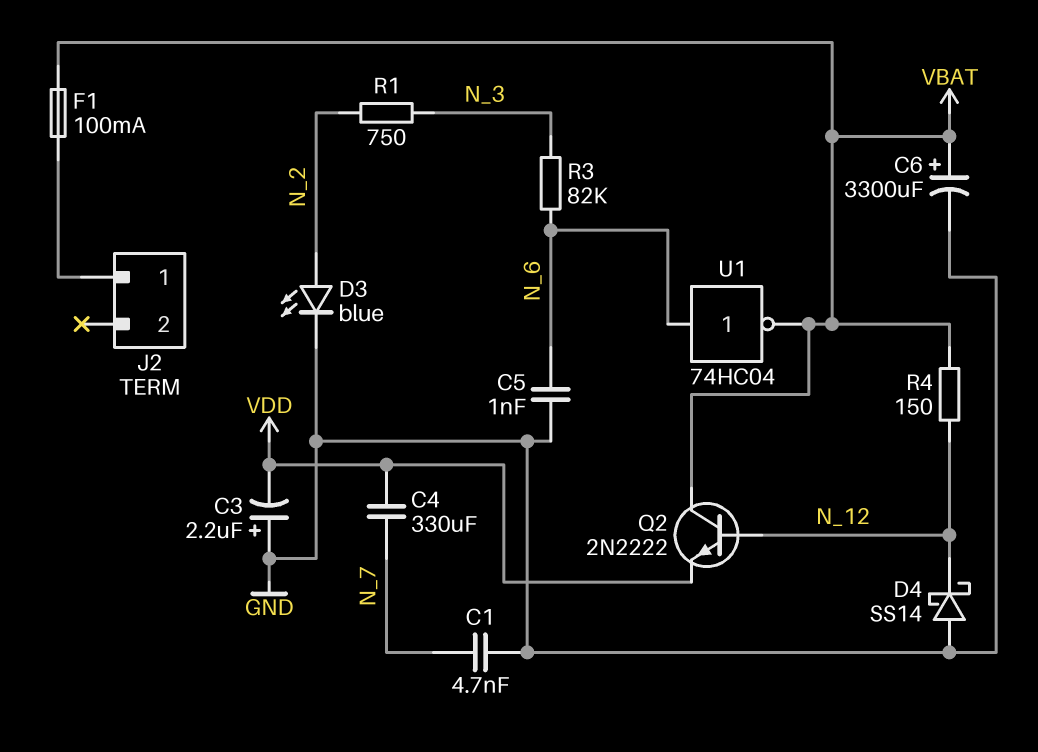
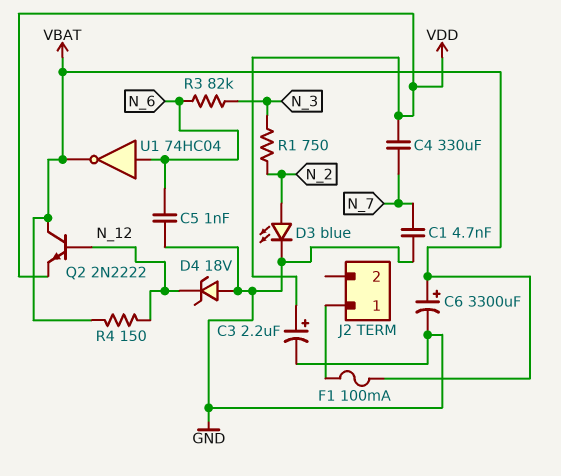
C3: 2.2uF (plus GND, minus VDD) -> 2.2uF (plus VDD, minus GND)
D4: schottky SS14 (A GND, K N_12) -> zener 18V (A GND, K N_12)

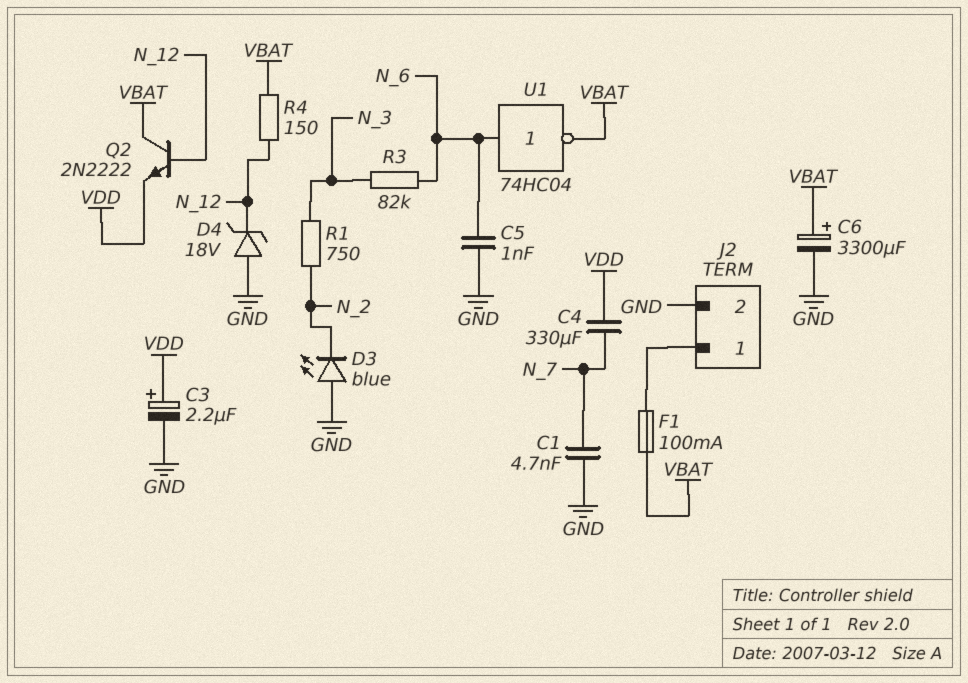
D3: LED blue (A N_2, K GND) -> LED blue (A GND, K N_2)
J2 pin 2: none -> GND

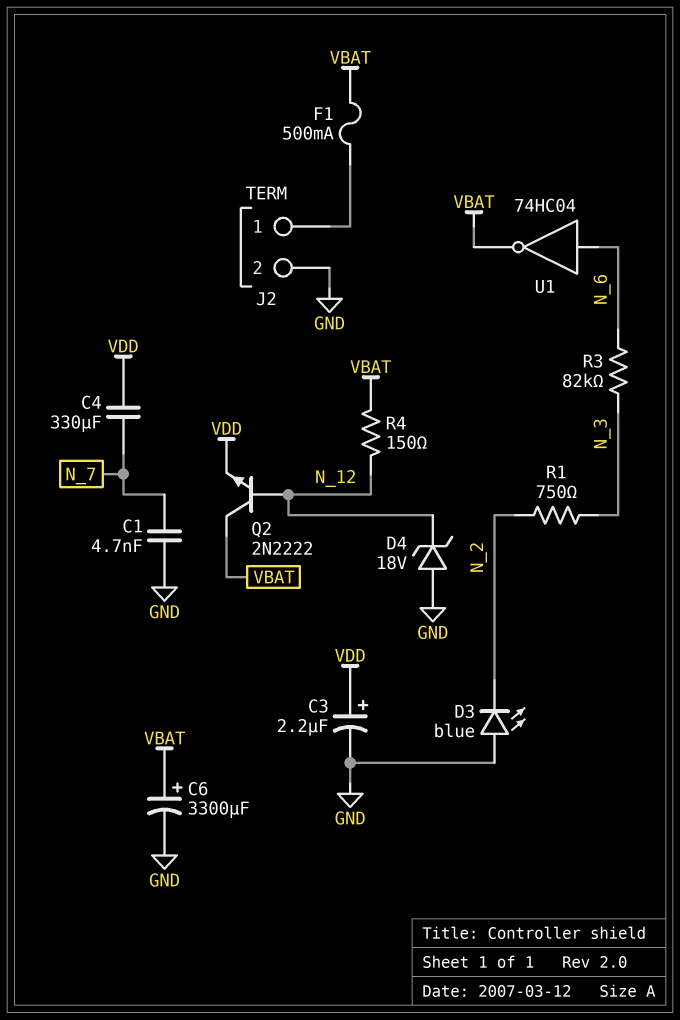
C5: 1nF (GND, N_6) -> none
F1: 100mA (J2/1, VBAT) -> 500mA (J2/1, VBAT)

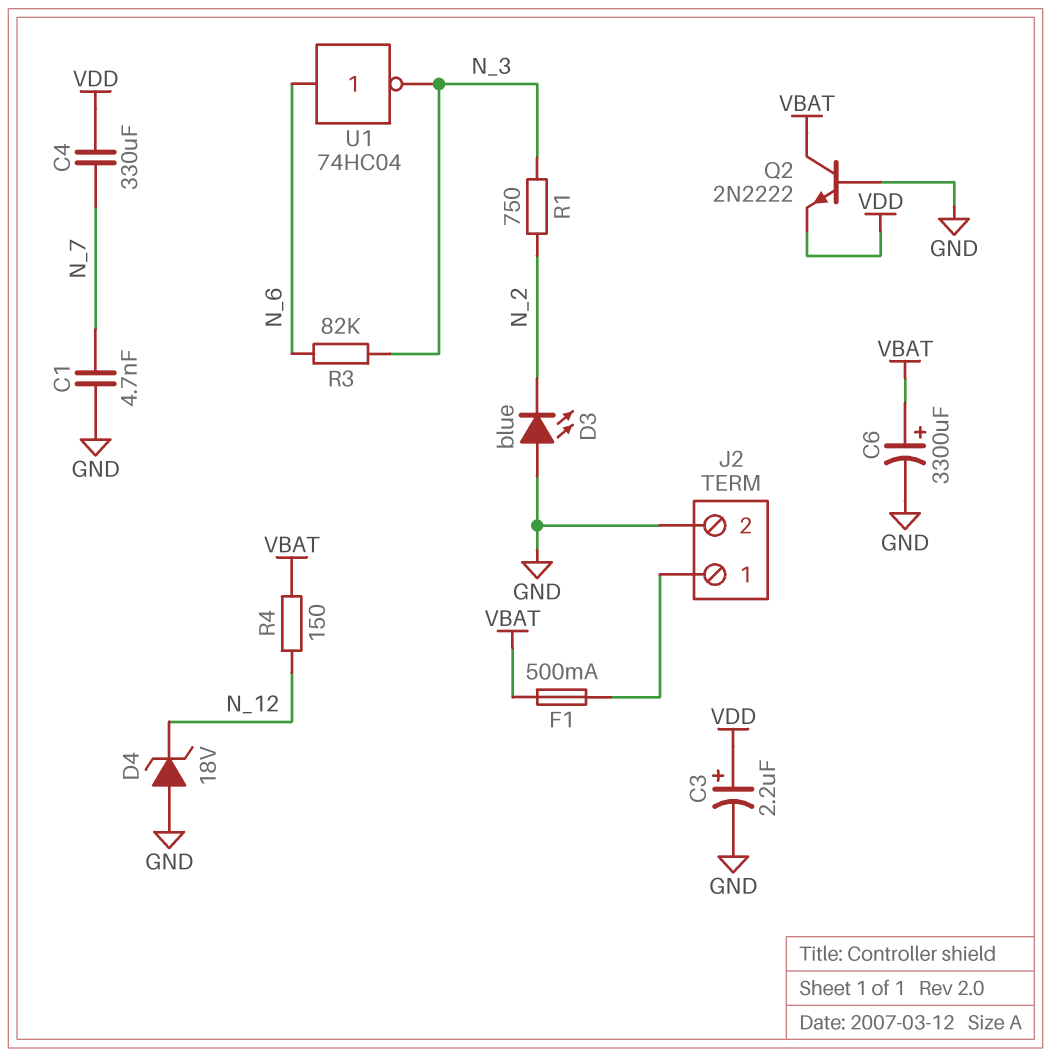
Q2: NPN 2N2222 (B N_12, C VBAT, E VDD) -> NPN 2N2222 (B GND, C VBAT, E VDD)
U1: NOT 74HC04 (in N_6, out VBAT) -> NOT 74HC04 (in N_6, out N_3)

